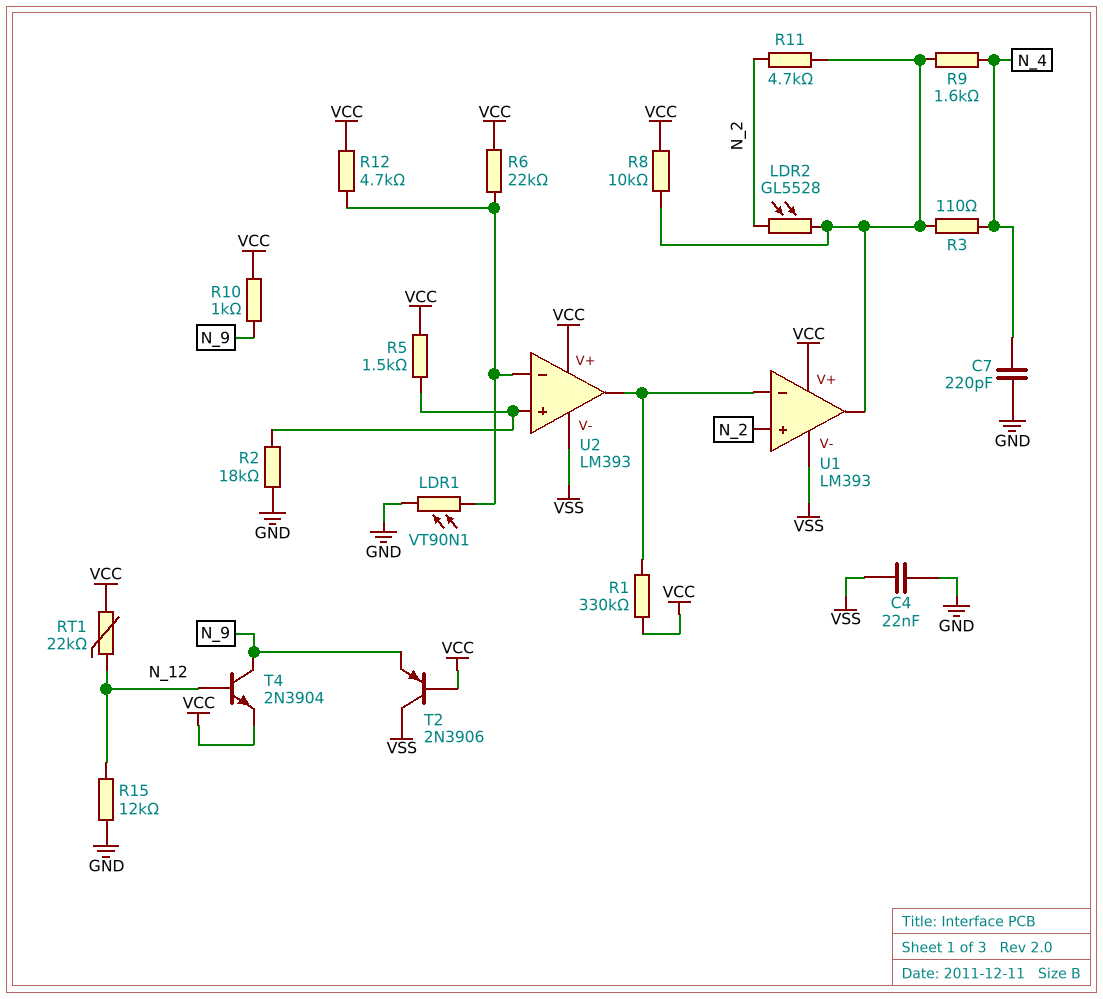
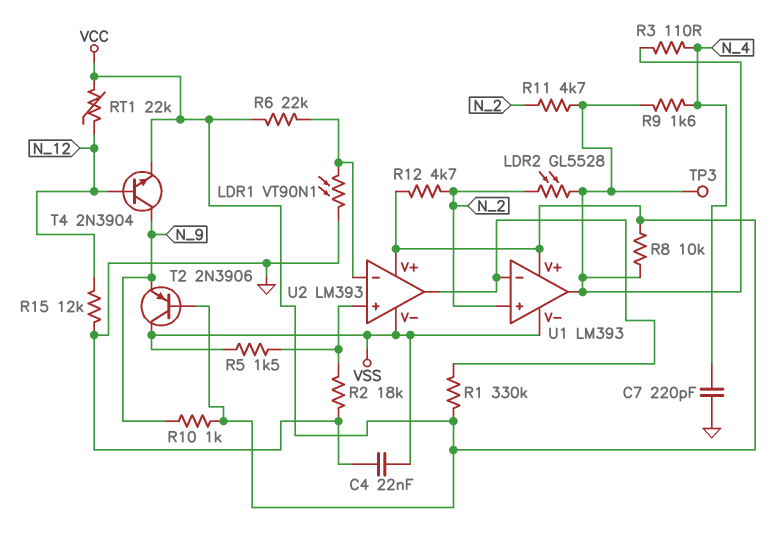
R5: 1.5k (U2/in+, VCC) -> 1.5k (U2/in+, VSS)
R12: 4.7k (U2/in-, VCC) -> 4.7k (N_2, VCC)
TP3: none -> test point (U1/out)

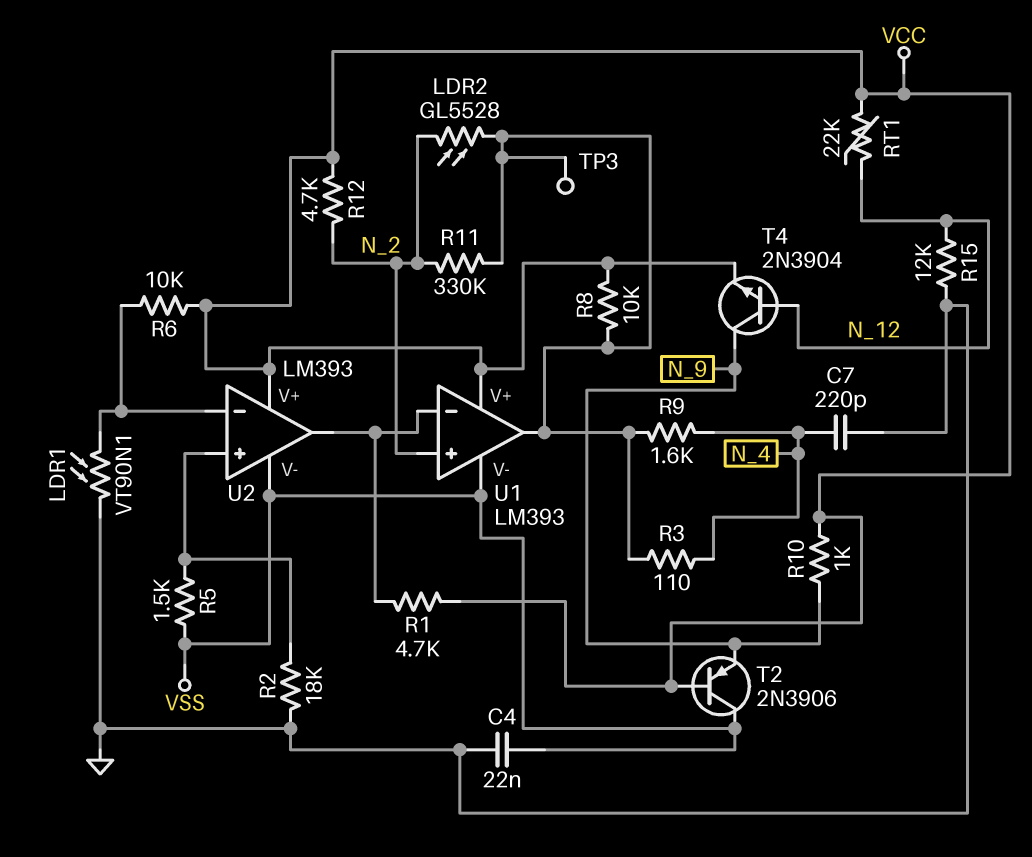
R1: 330k (U1/in-, VCC) -> 4.7k (U1/in-, VCC)
R6: 22k (U2/in-, VCC) -> 10k (U2/in-, VCC)
R11: 4.7k (N_2, U1/out) -> 330k (N_2, U1/out)

